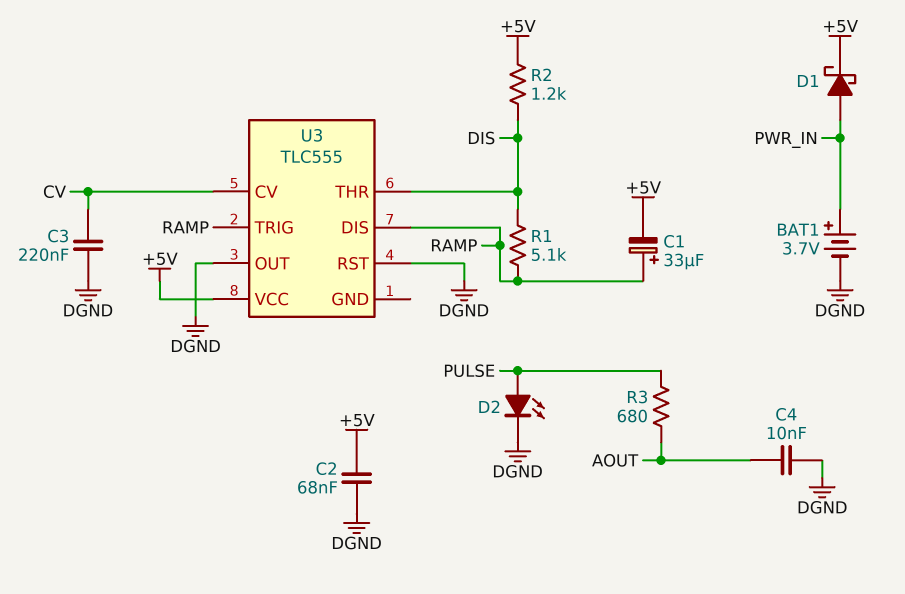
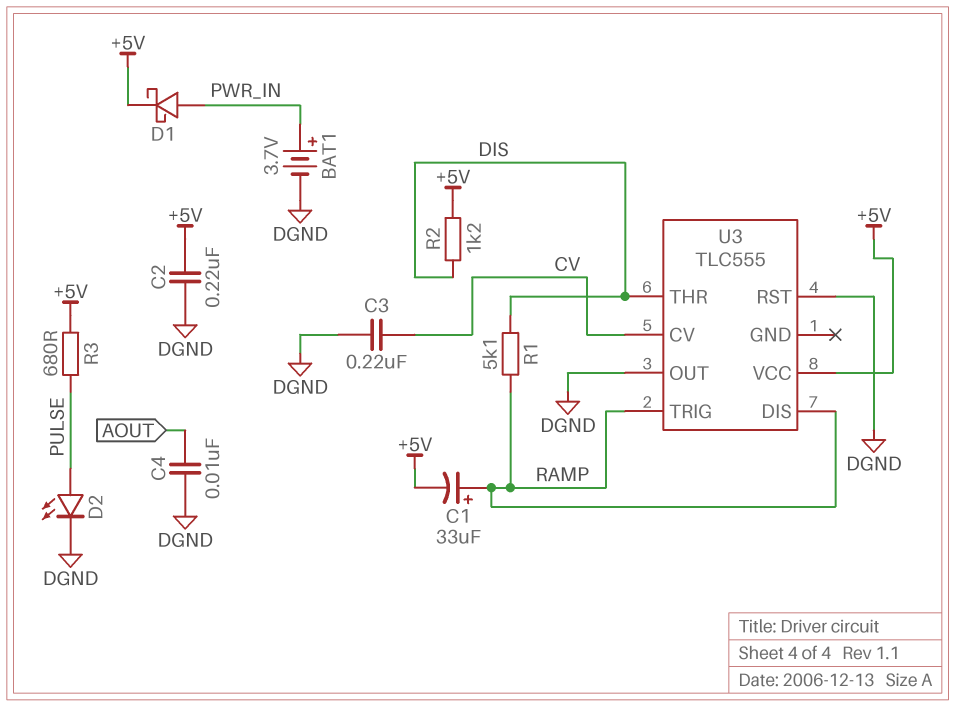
C2: 68nF (+5V, DGND) -> 220nF (+5V, DGND)
R3: 680 (AOUT, PULSE) -> 680 (+5V, PULSE)

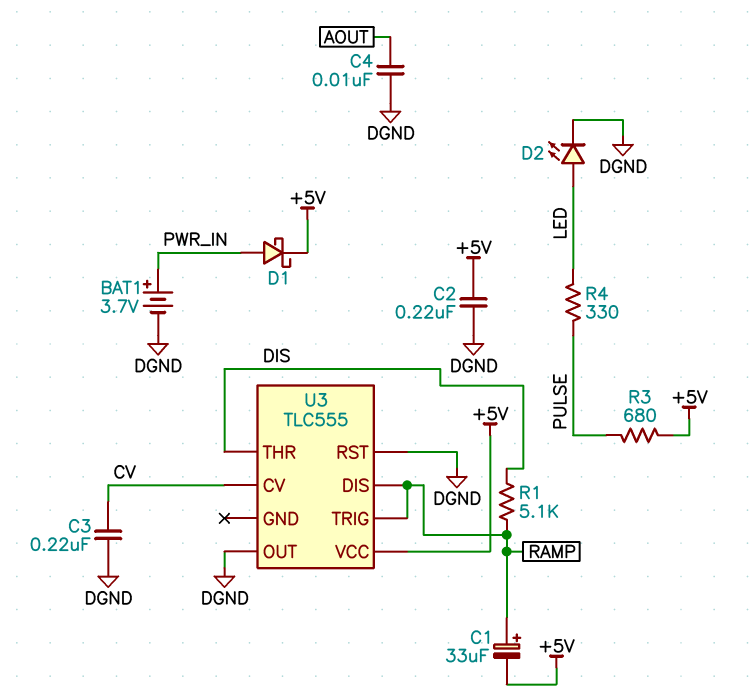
D2: LED (A PULSE, K DGND) -> LED (A LED, K DGND)
R2: 1.2k (+5V, DIS) -> none
R4: none -> 330 (LED, PULSE)

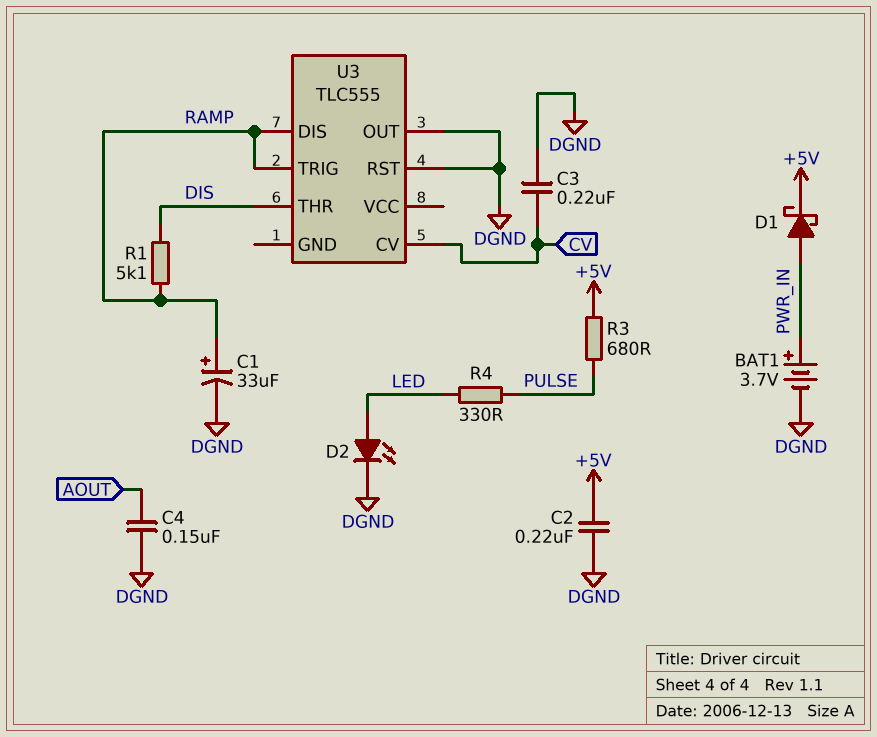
C1: 33uF (plus RAMP, minus +5V) -> 33uF (plus RAMP, minus DGND)
C4: 10nF (AOUT, DGND) -> 150nF (AOUT, DGND)
U3 pin VCC: +5V -> none

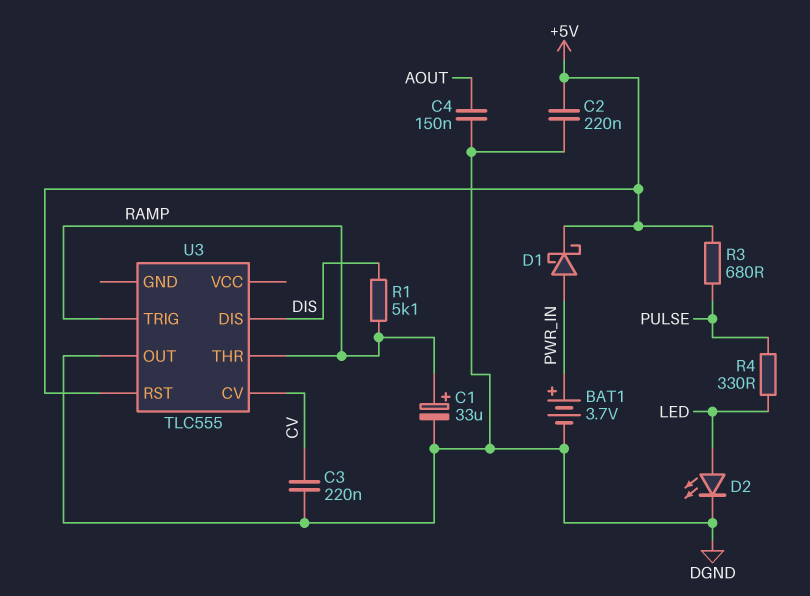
U3 pin DIS: RAMP -> DIS
U3 pin RST: DGND -> +5V
U3 pin THR: DIS -> RAMP

